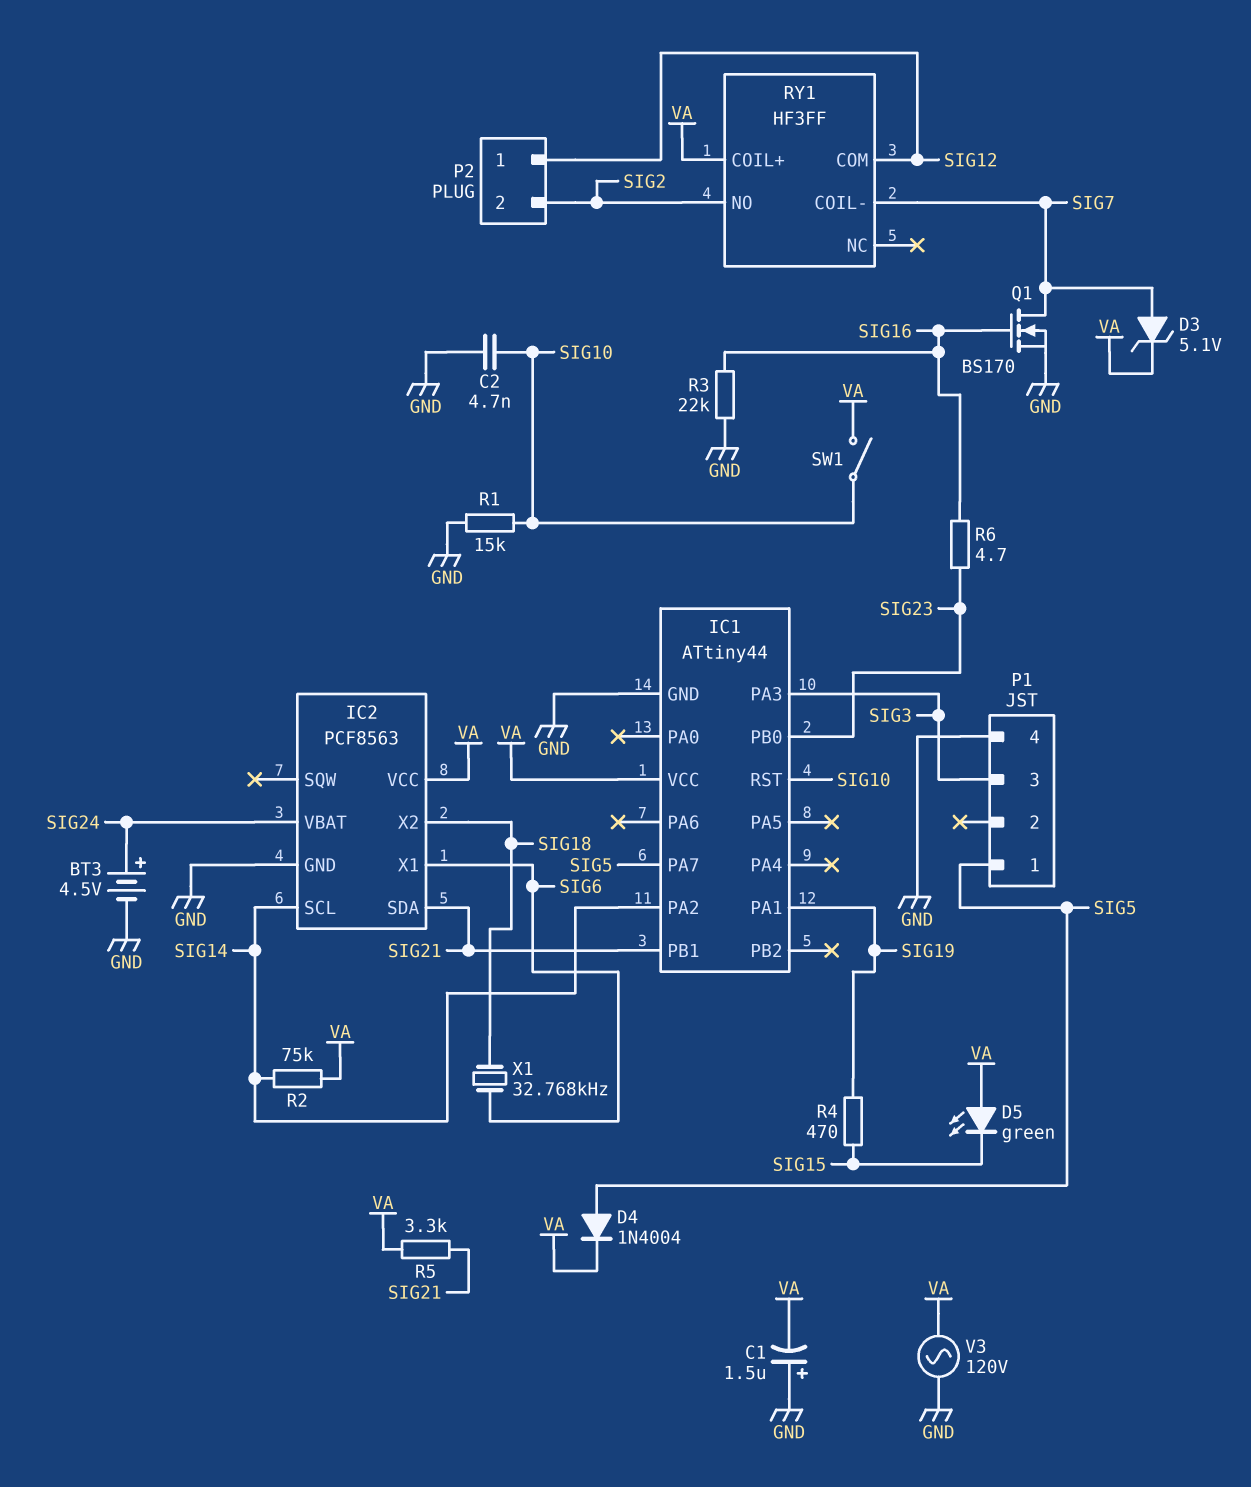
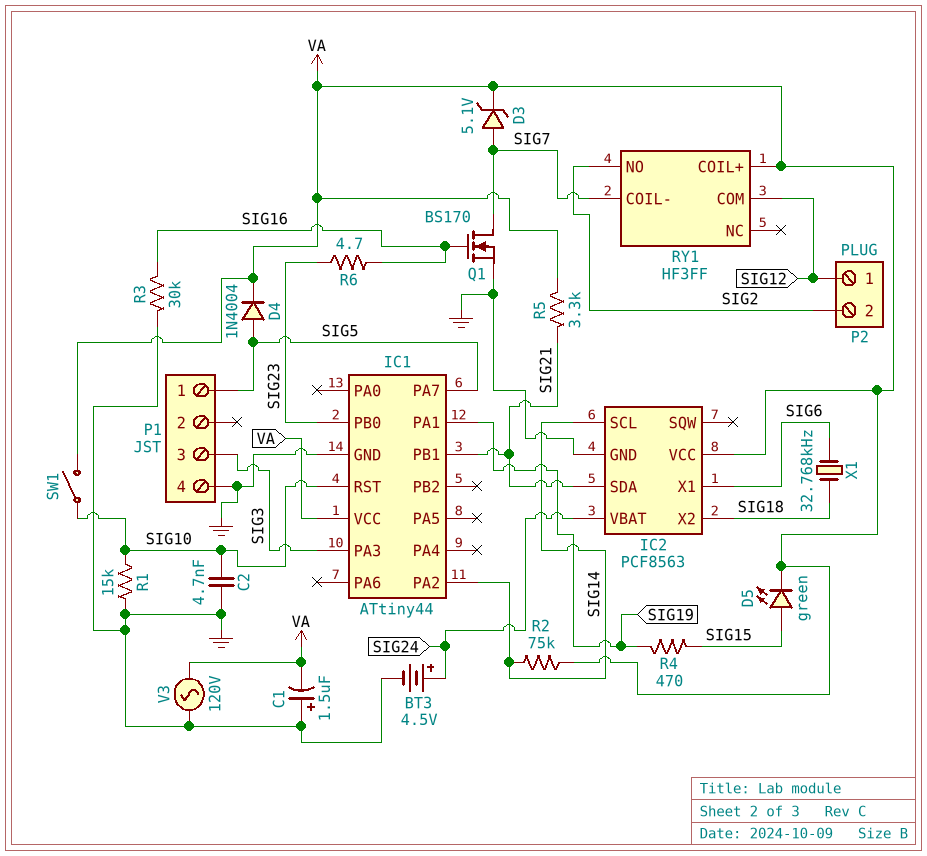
D5: LED green (A VA, K SIG15) -> LED green (A SIG15, K VA)
R3: 22k (GND, SIG16) -> 30k (GND, SIG16)

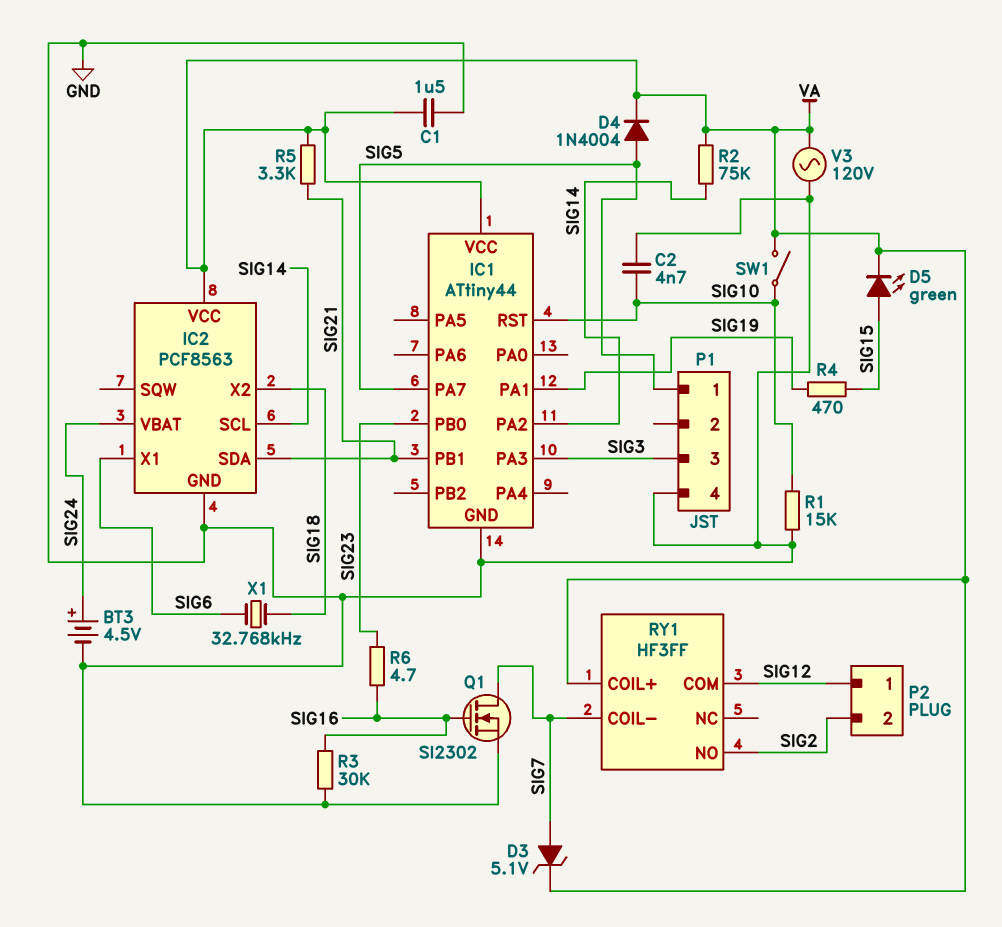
C1: 1.5uF (plus GND, minus VA) -> 1.5uF (GND, VA)
Q1: NMOS BS170 (G SIG16, D SIG7, S GND) -> NMOS SI2302 (G SIG16, D SIG7, S GND)

